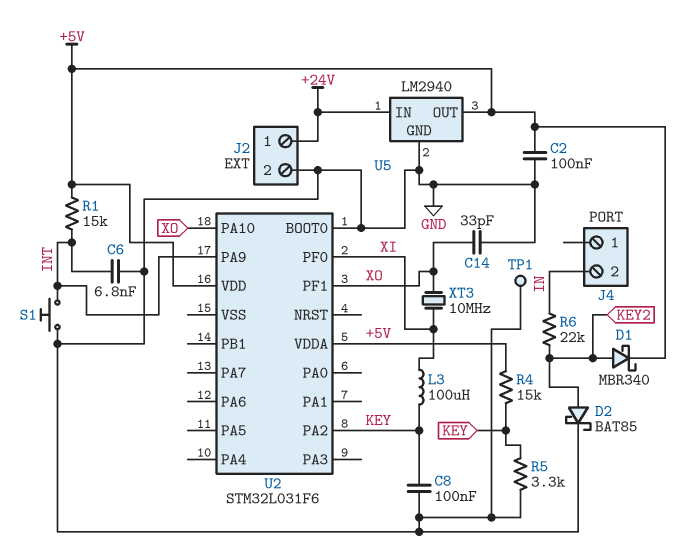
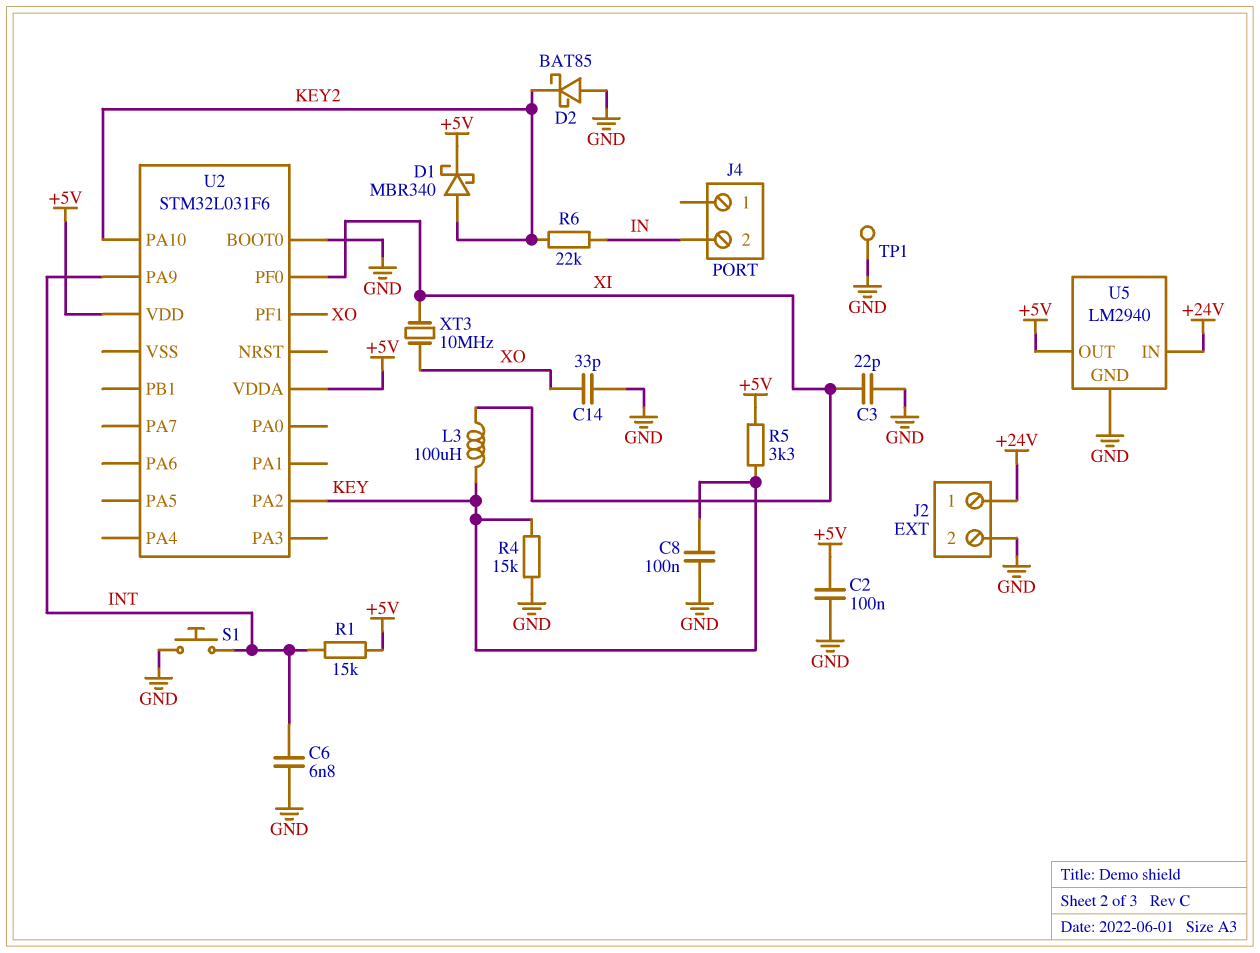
C3: none -> 22pF (GND, XI)
D2: schottky BAT85 (A KEY2, K GND) -> schottky BAT85 (A GND, K KEY2)
R4: 15k (+5V, KEY) -> 15k (GND, KEY)
R5: 3.3k (GND, KEY) -> 3.3k (+5V, KEY)
U2 pin PA10: XO -> KEY2

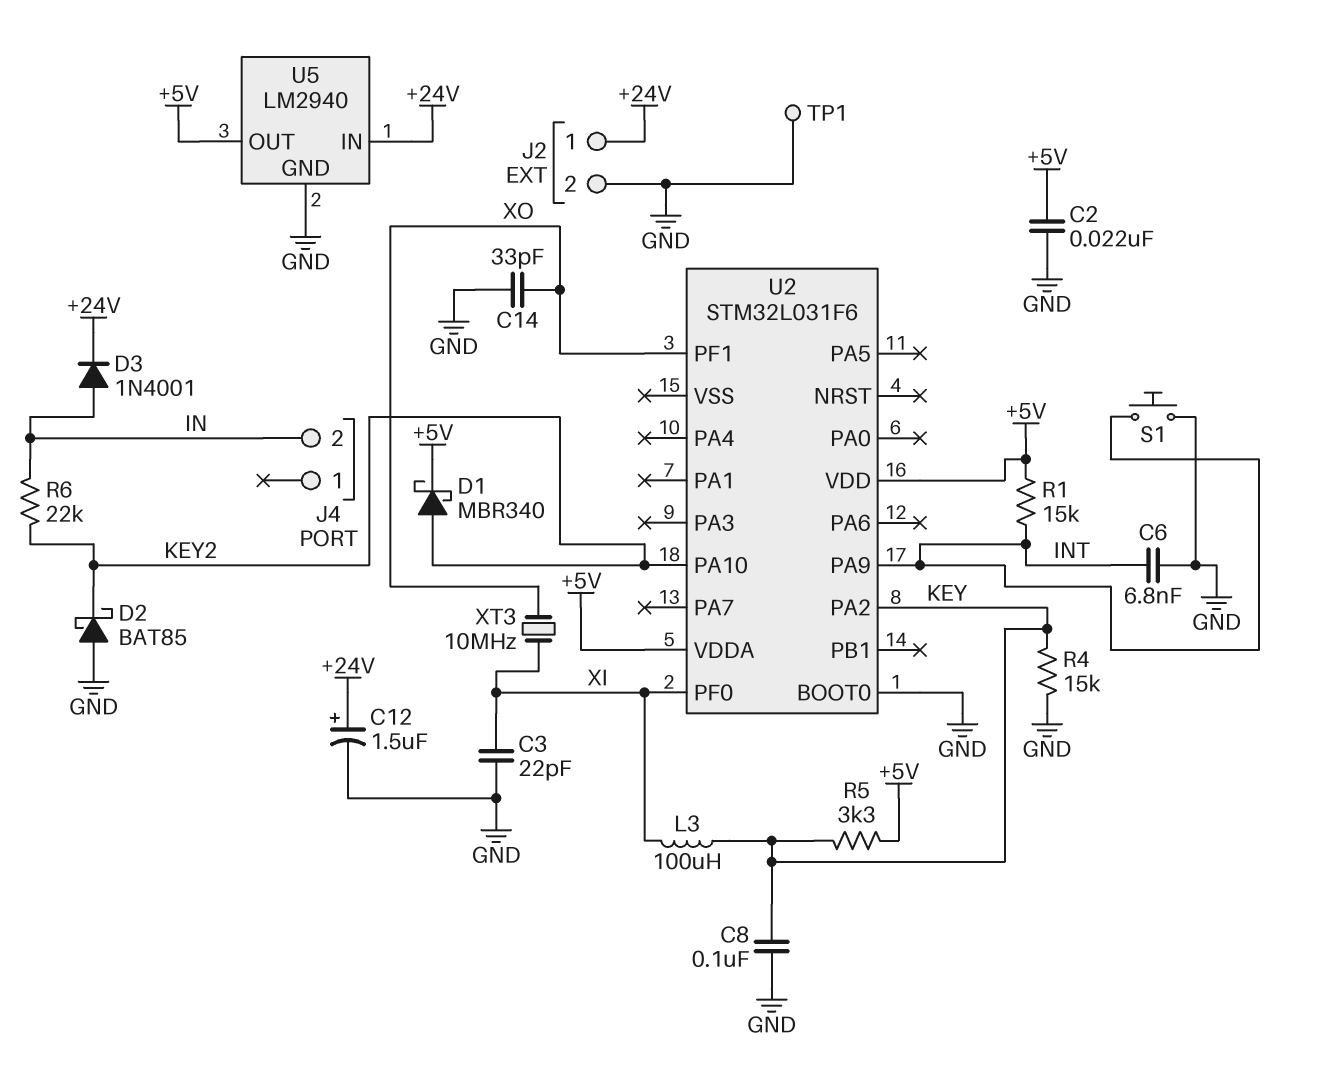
C2: 100nF (+5V, GND) -> 22nF (+5V, GND)
C12: none -> 1.5uF (plus +24V, minus GND)
D3: none -> diode 1N4001 (A IN, K +24V)

